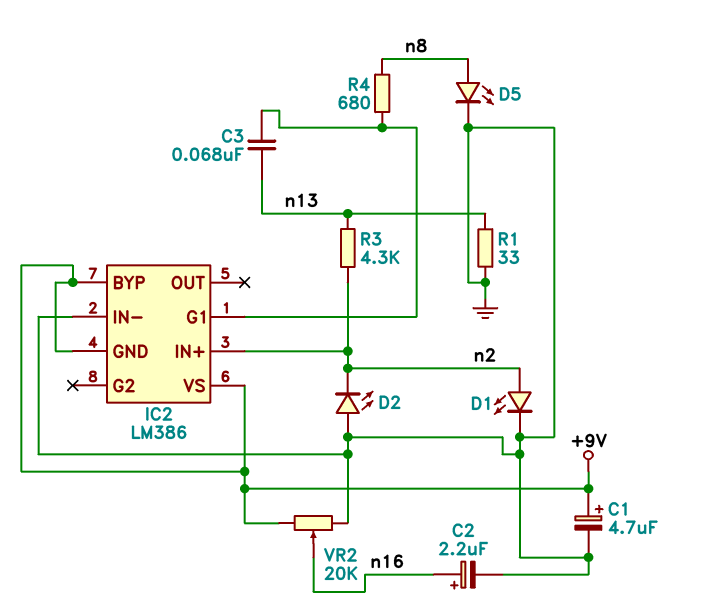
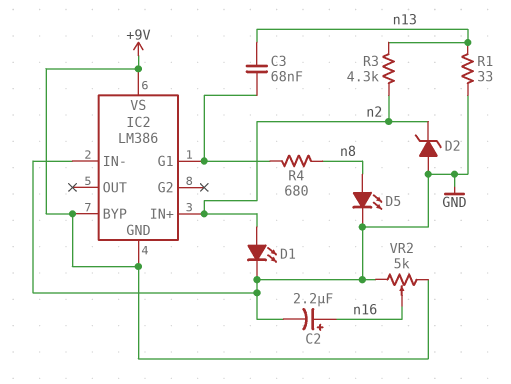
C1: 4.7uF (plus +9V, minus GND) -> none
D2: LED (A GND, K n2) -> zener (A GND, K n2)
VR2: 20k (+9V, GND, wiper n16) -> 5k (+9V, GND, wiper n16)

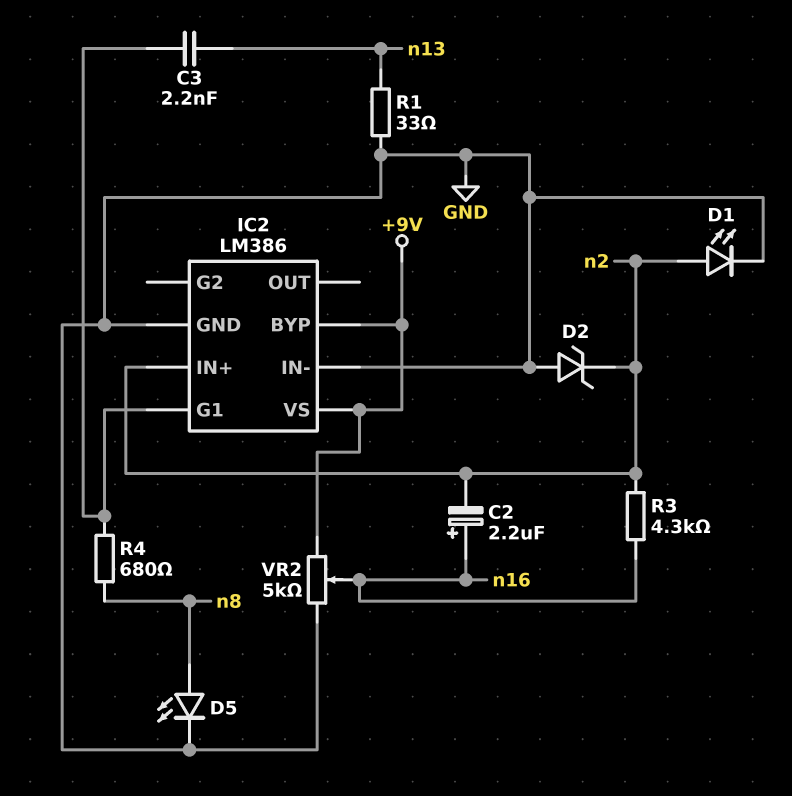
C2: 2.2uF (plus n16, minus GND) -> 2.2uF (plus n16, minus n2)
C3: 68nF (IC2/G1, n13) -> 2.2nF (IC2/G1, n13)
IC2 pin GND: +9V -> GND
R3: 4.3k (n2, n13) -> 4.3k (n2, n16)

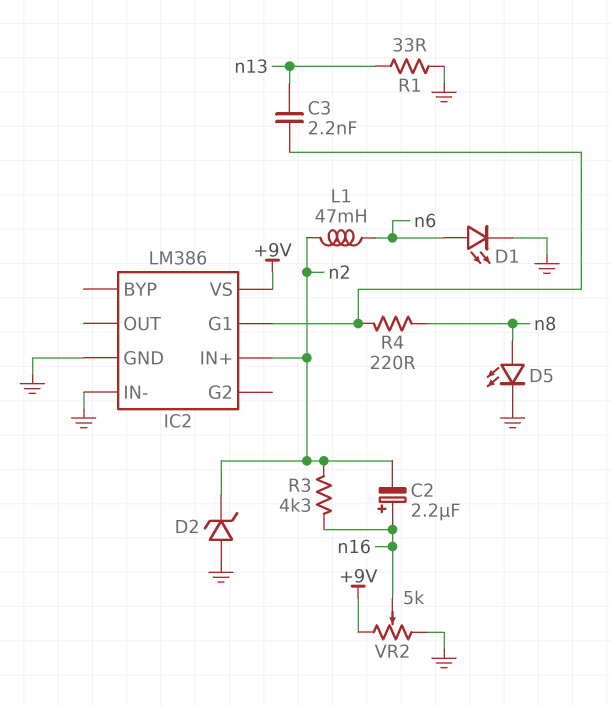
D1: LED (A n2, K GND) -> LED (A n6, K GND)
IC2 pin BYP: +9V -> none
L1: none -> 47mH (n2, n6)
R4: 680 (IC2/G1, n8) -> 220 (IC2/G1, n8)

